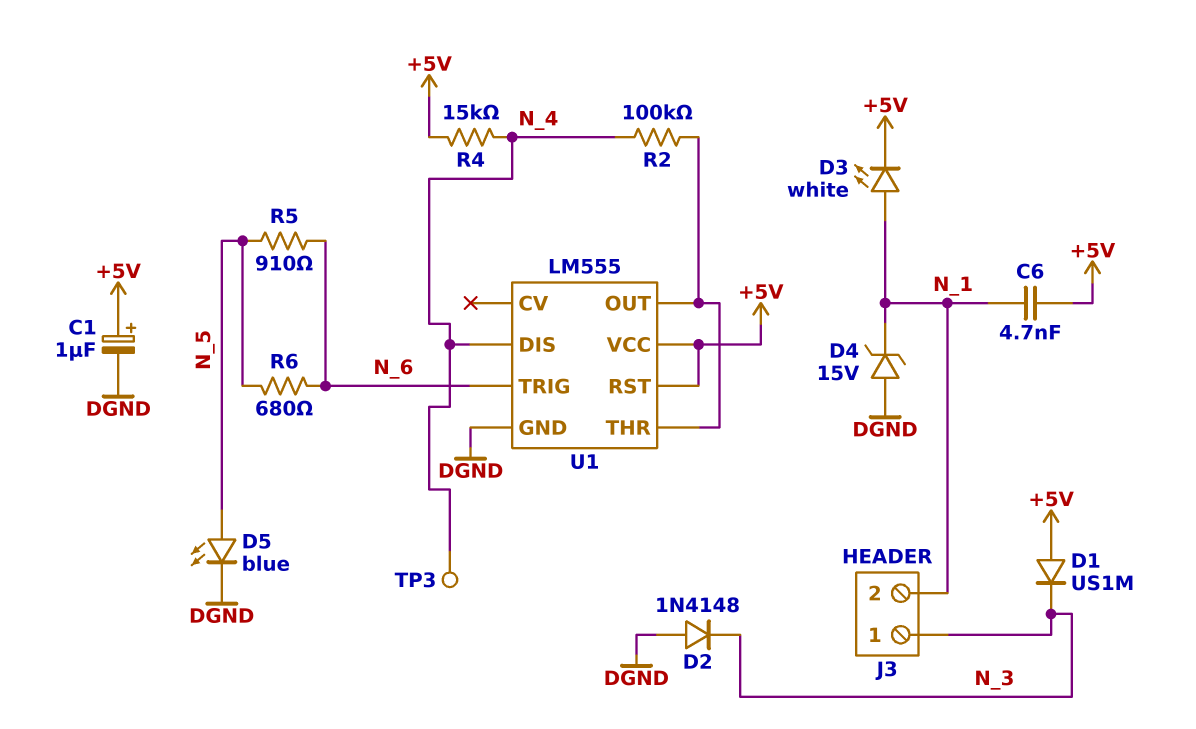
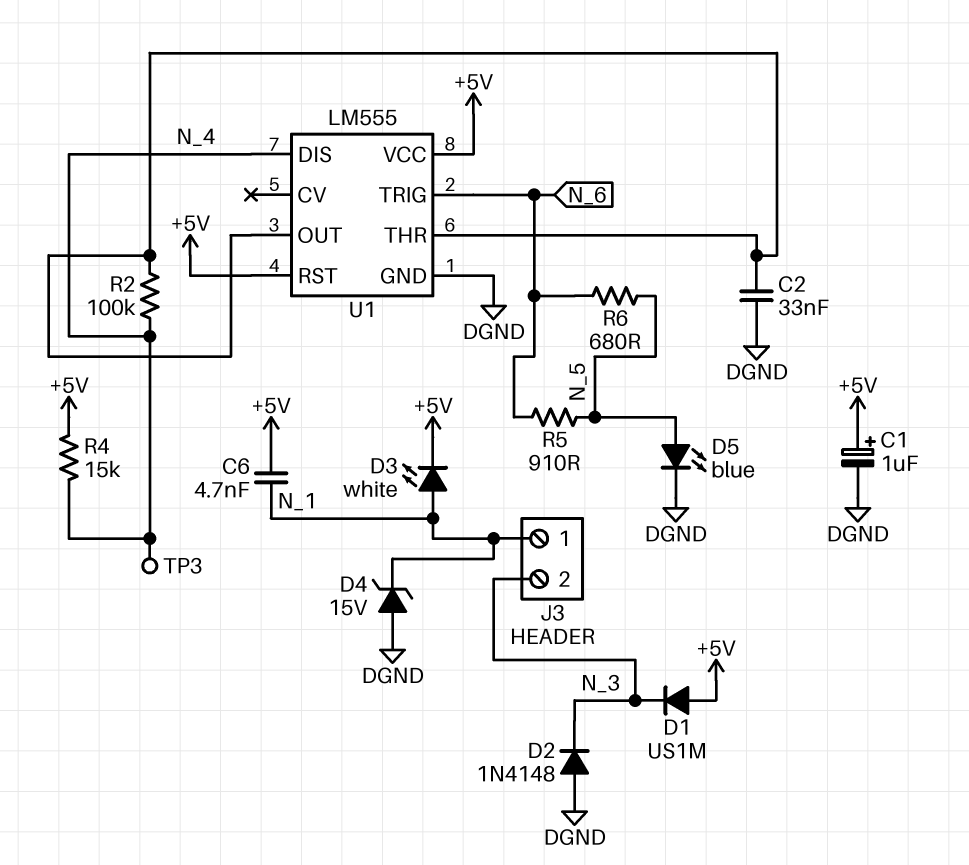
C2: none -> 33nF (DGND, U1/OUT)
J3 pin 1: N_3 -> N_1
J3 pin 2: N_1 -> N_3

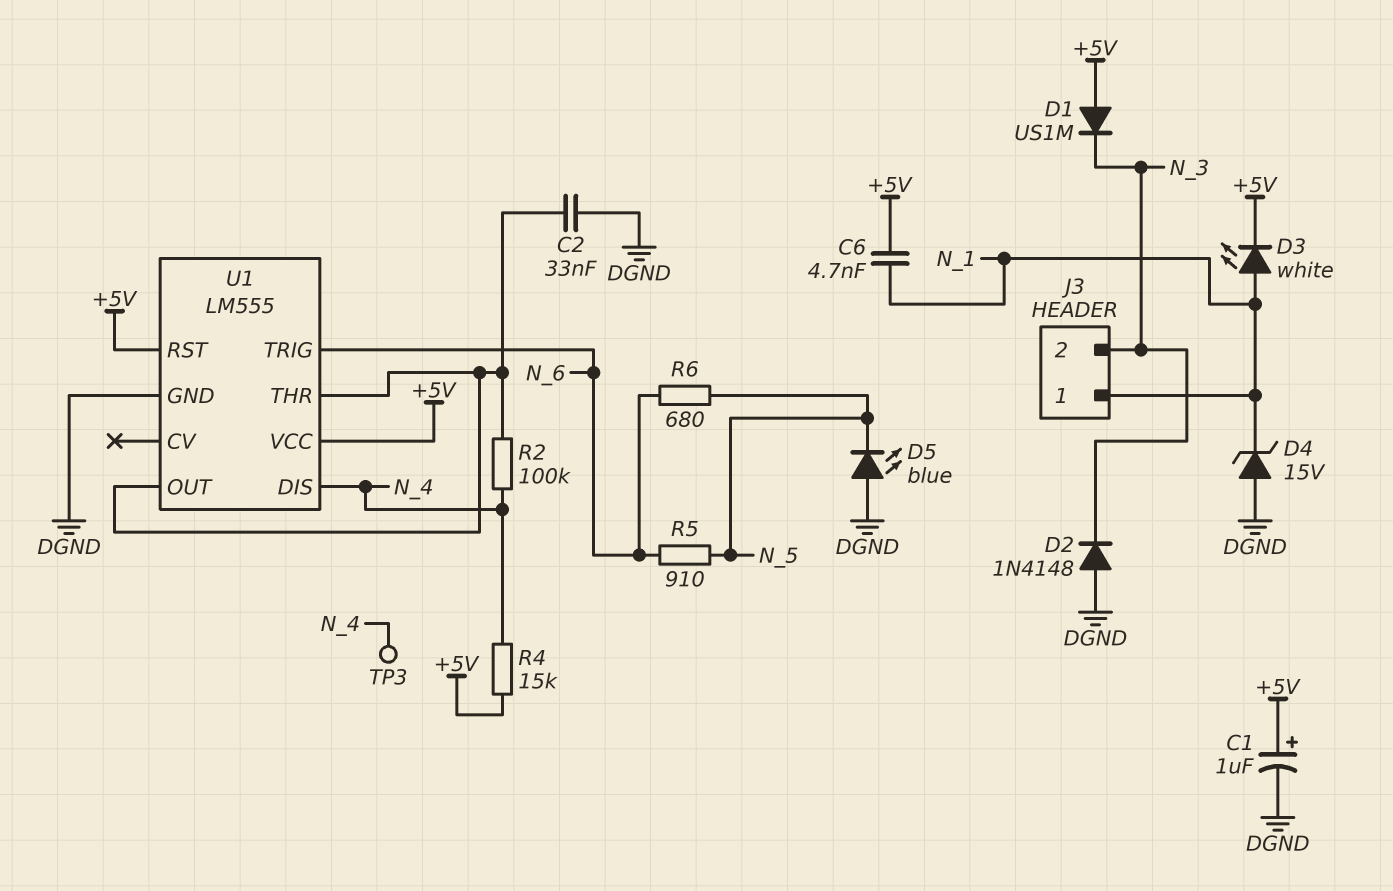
D5: LED blue (A N_5, K DGND) -> LED blue (A DGND, K N_5)

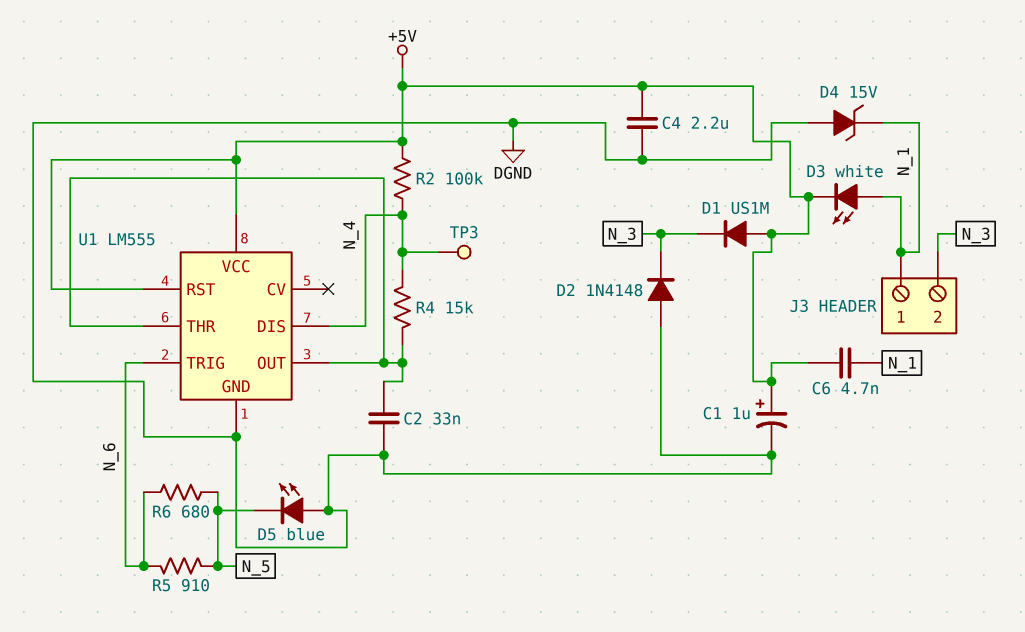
C4: none -> 2.2uF (+5V, DGND)
R2: 100k (N_4, U1/OUT) -> 100k (+5V, N_4)
R4: 15k (+5V, N_4) -> 15k (N_4, U1/OUT)

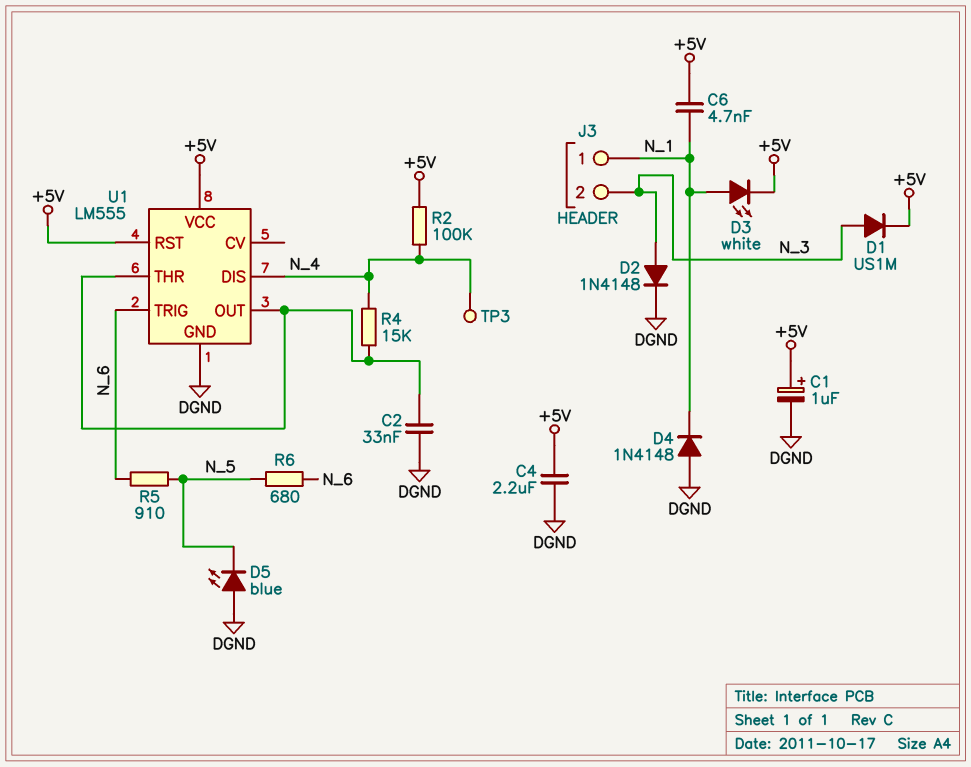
D1: diode US1M (A +5V, K N_3) -> diode US1M (A N_3, K +5V)
D2: diode 1N4148 (A DGND, K N_3) -> diode 1N4148 (A N_3, K DGND)
D4: zener 15V (A DGND, K N_1) -> diode 1N4148 (A DGND, K N_1)

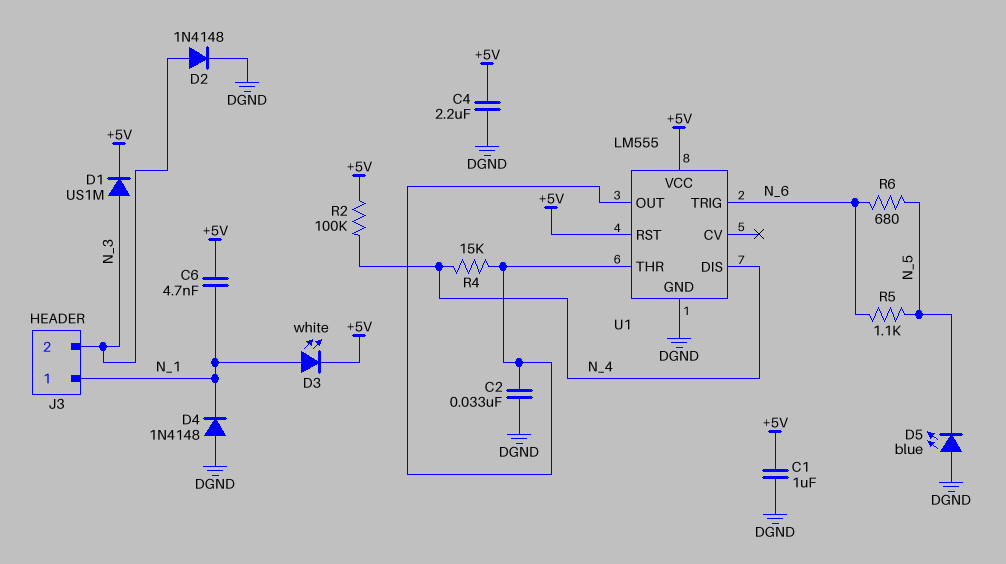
C1: 1uF (plus +5V, minus DGND) -> 1uF (+5V, DGND)
R5: 910 (N_5, N_6) -> 1.1k (N_5, N_6)
TP3: test point (N_4) -> none

